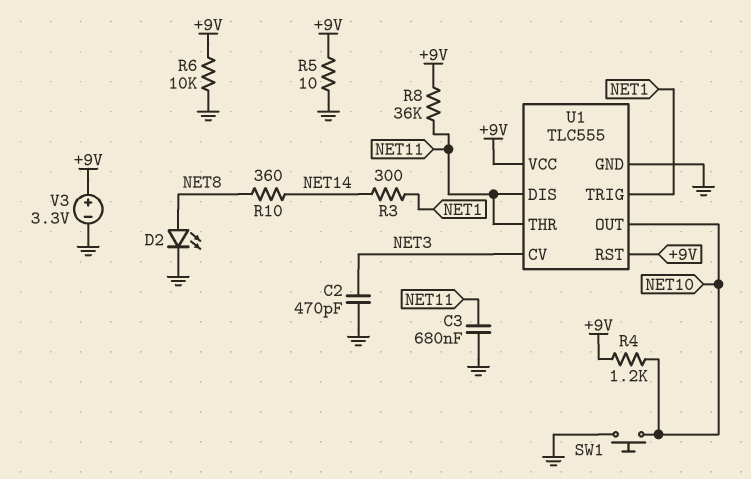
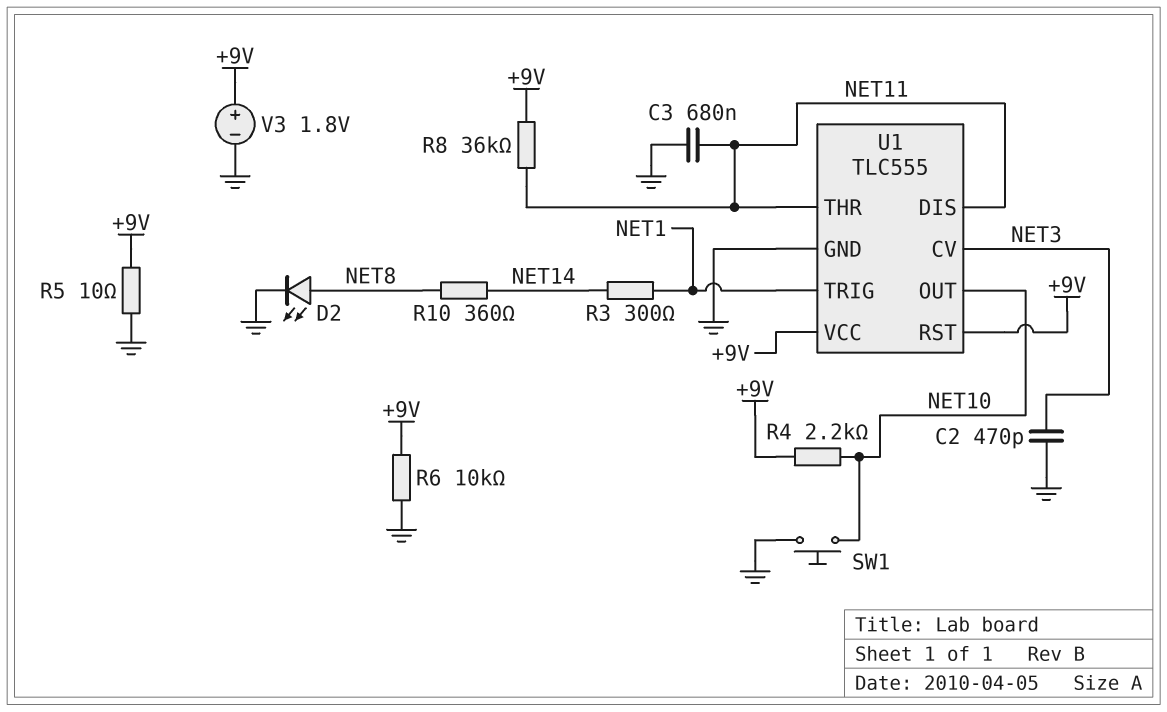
R4: 1.2k (+9V, NET10) -> 2.2k (+9V, NET10)
V3: 3.3V (plus +9V, minus GND) -> 1.8V (plus +9V, minus GND)

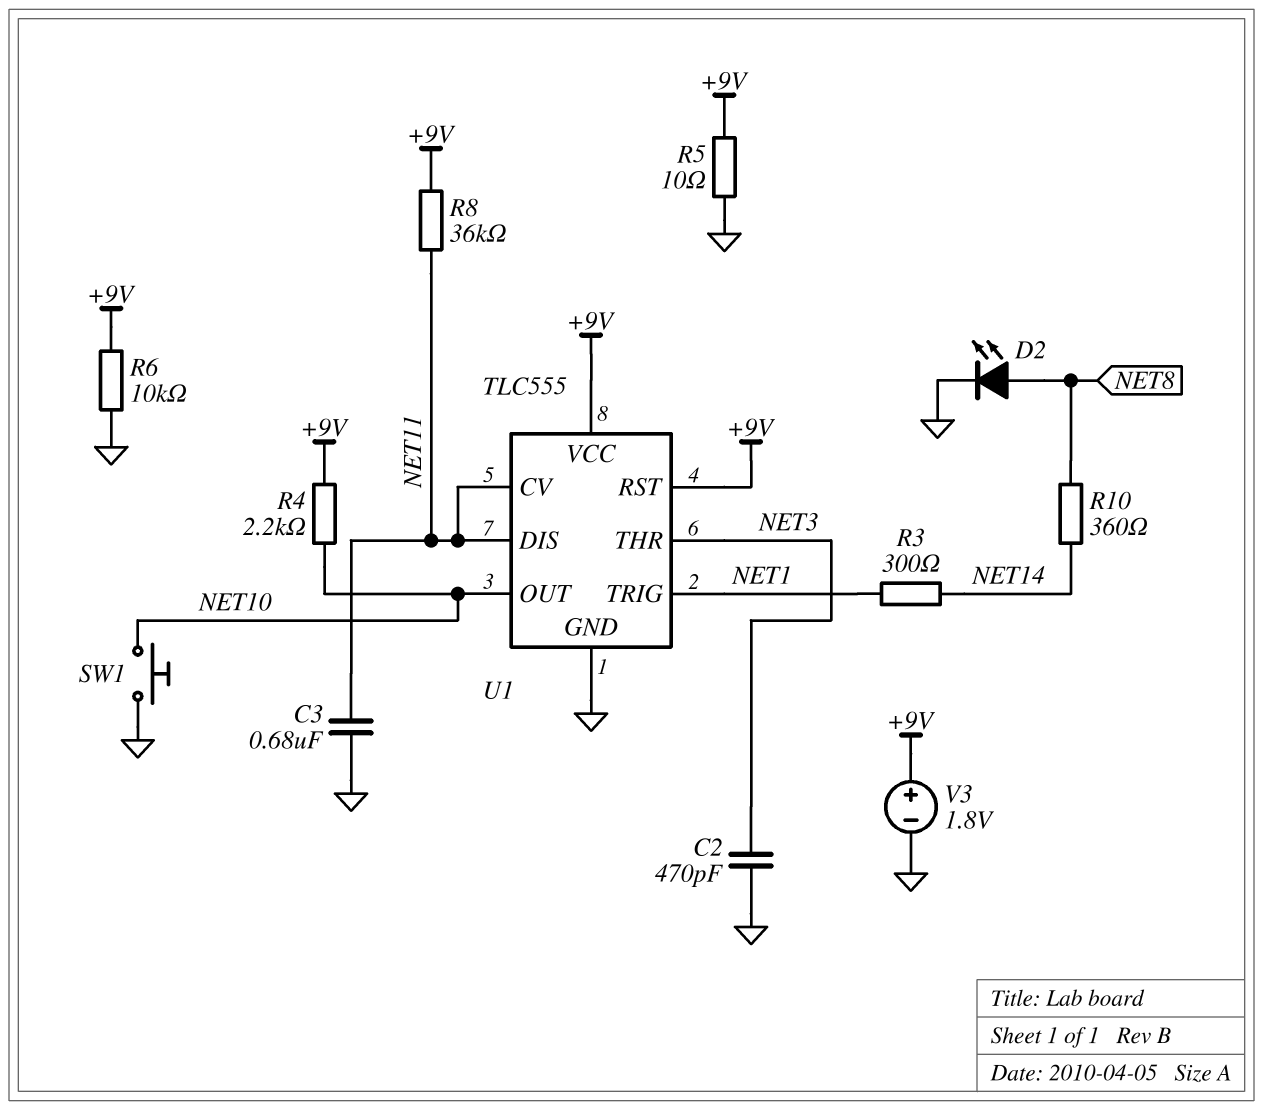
U1 pin CV: NET3 -> NET11
U1 pin THR: NET11 -> NET3

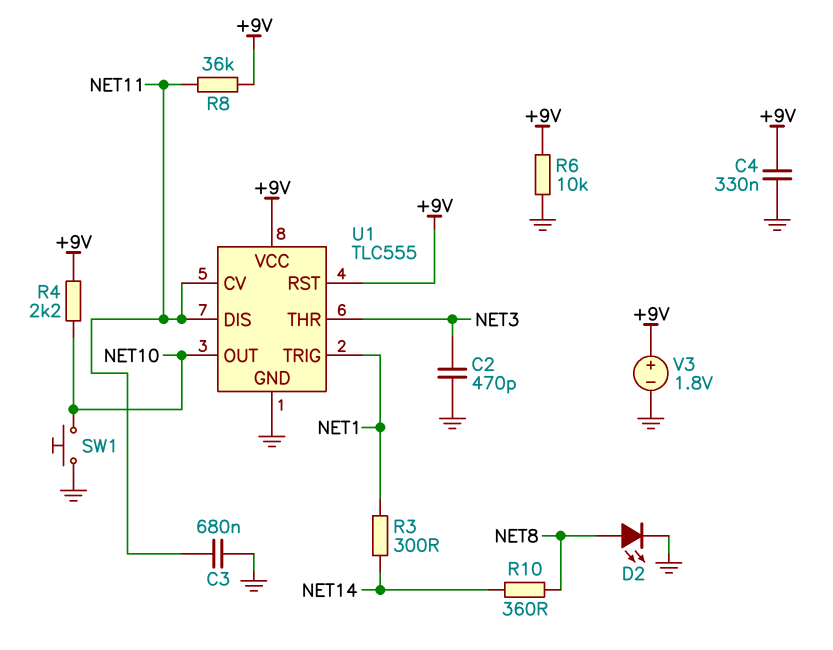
C4: none -> 330nF (+9V, GND)
R5: 10 (+9V, GND) -> none

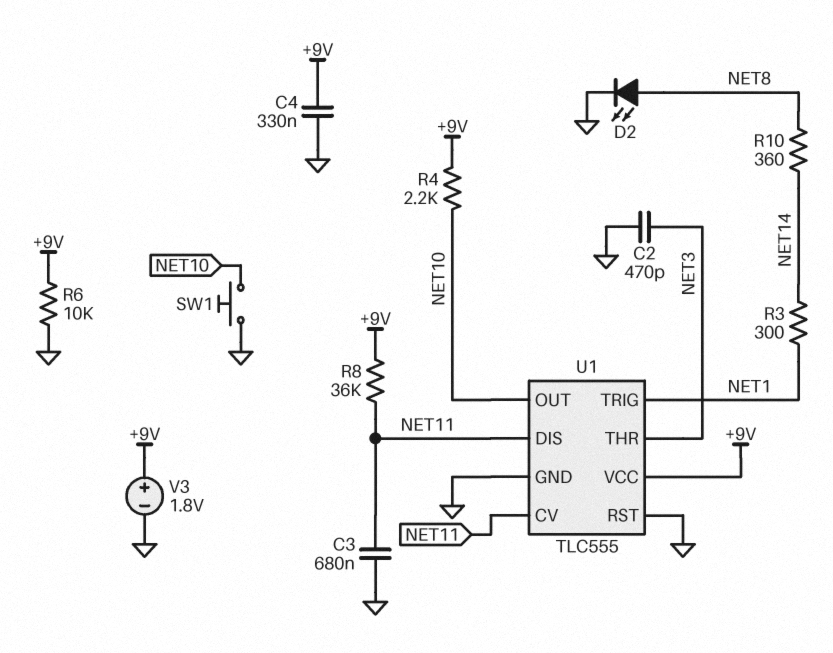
U1 pin RST: +9V -> GND

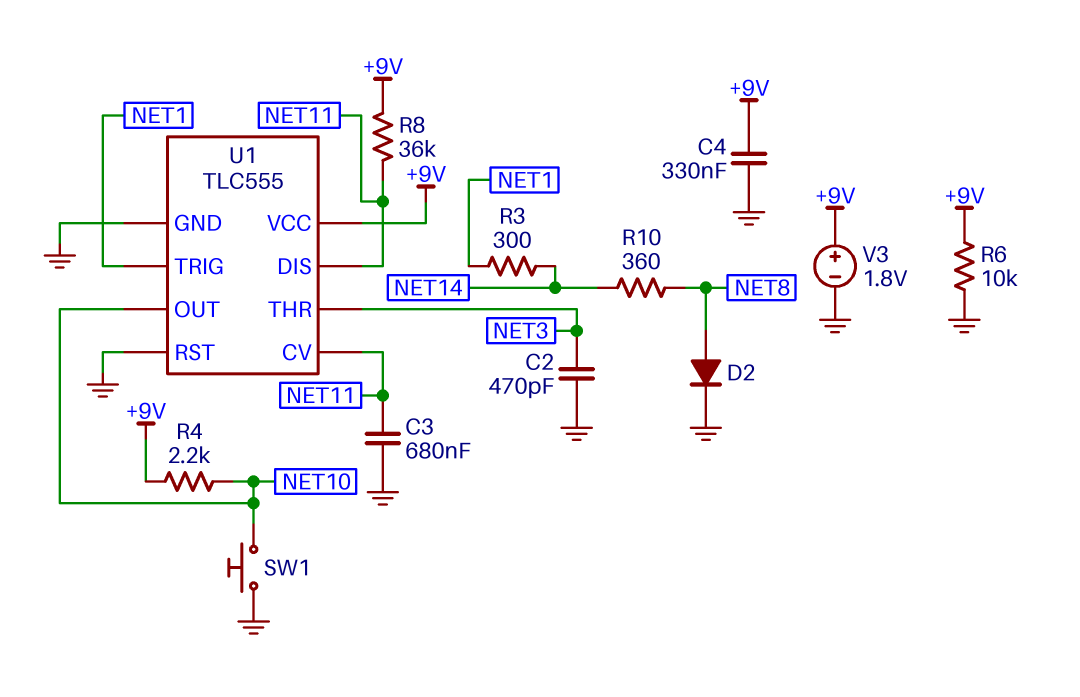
D2: LED (A NET8, K GND) -> diode (A NET8, K GND)

